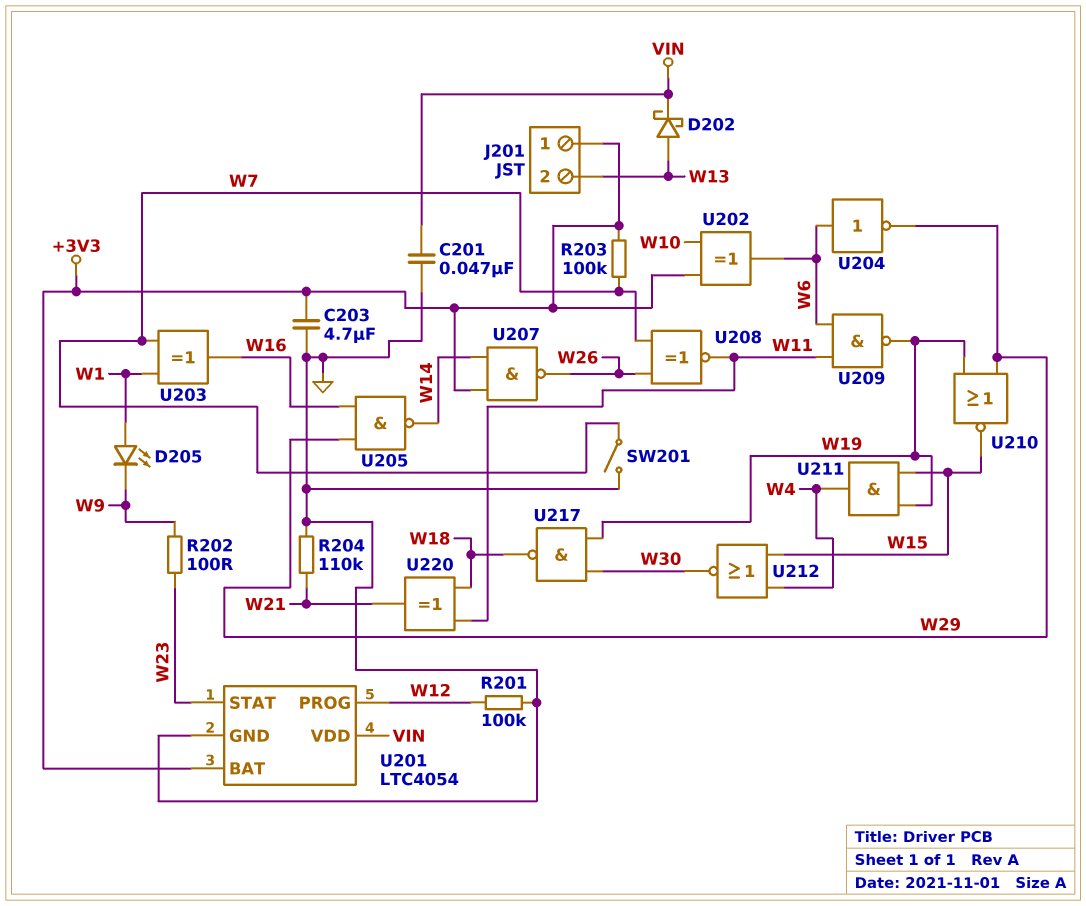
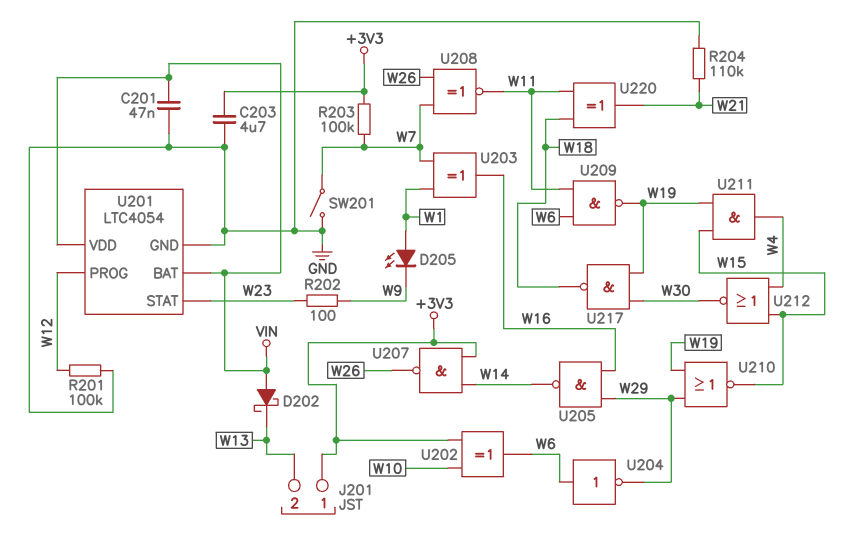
D202: schottky (A W13, K VIN) -> schottky (A VIN, K W13)
U201 pin BAT: +3V3 -> VIN

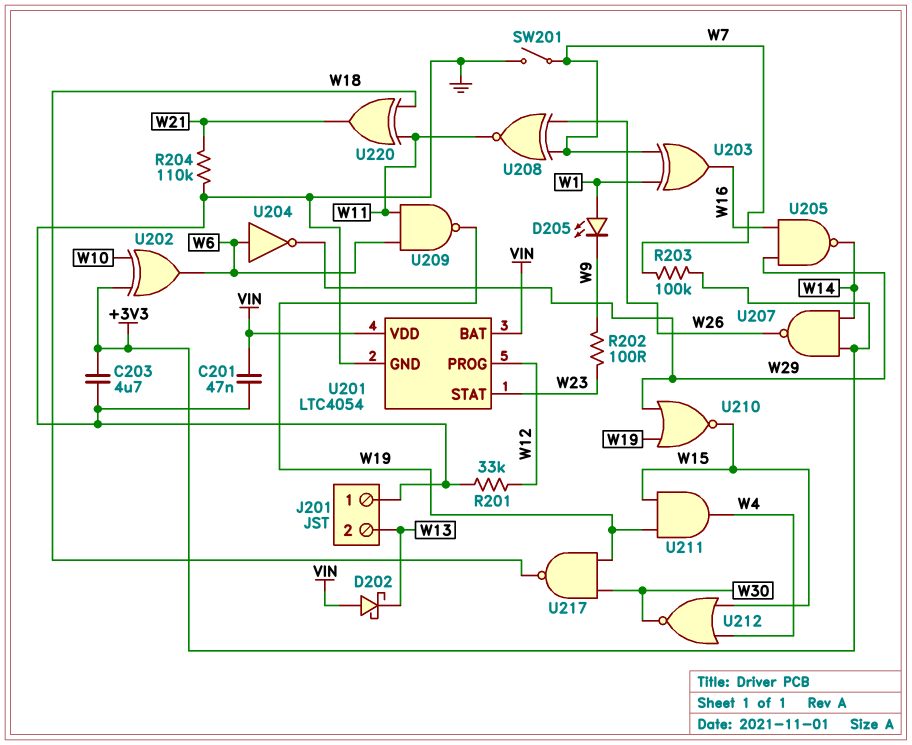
J201 pin 1: +3V3 -> GND
R201: 100k (GND, W12) -> 33k (GND, W12)

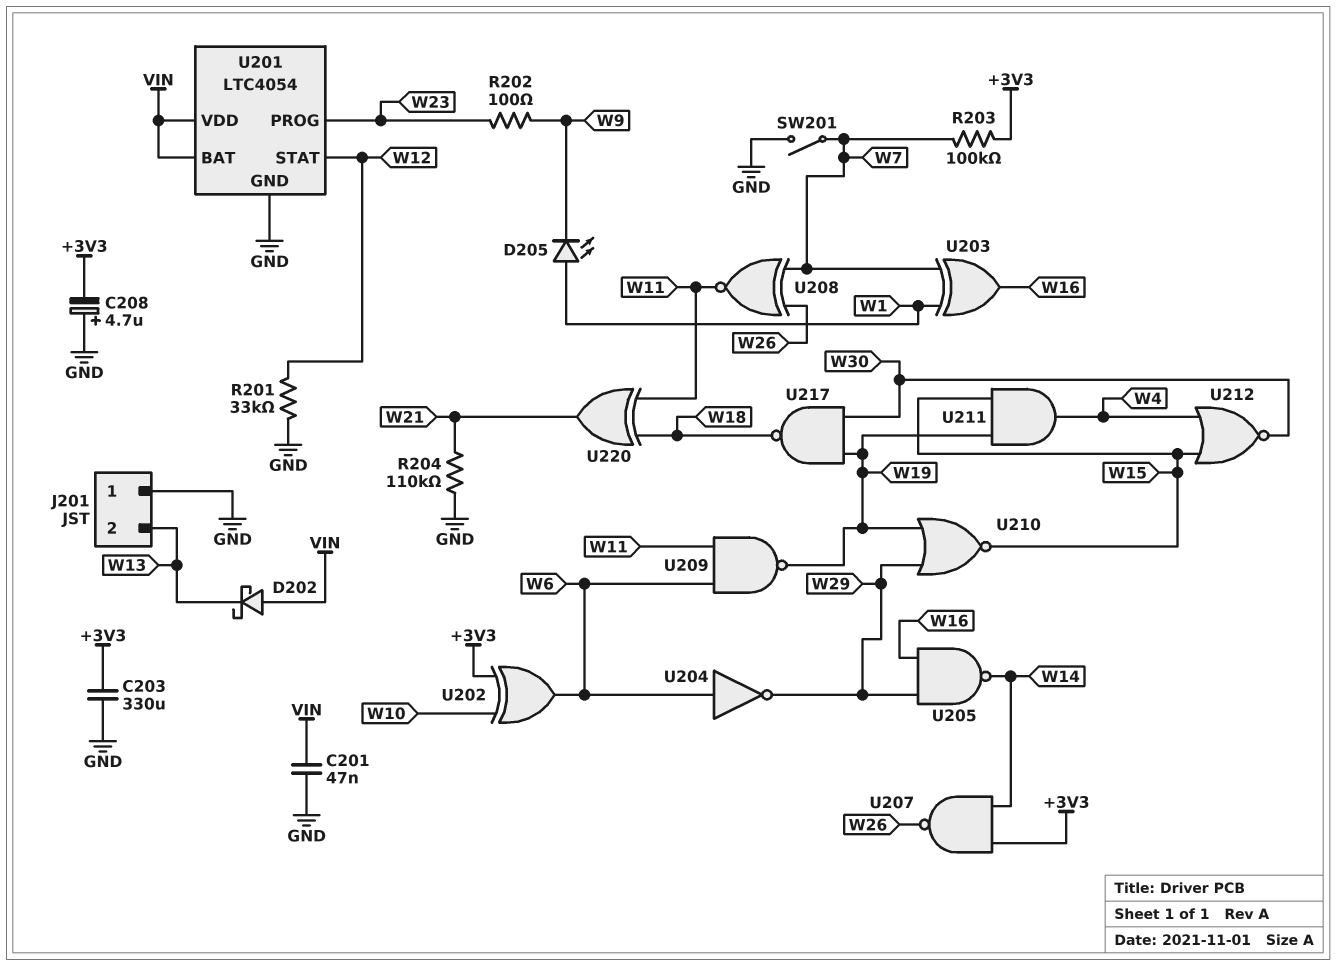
C203: 4.7uF (+3V3, GND) -> 330uF (+3V3, GND)
C208: none -> 4.7uF (plus GND, minus +3V3)
U201 pin PROG: W12 -> W23
U201 pin STAT: W23 -> W12

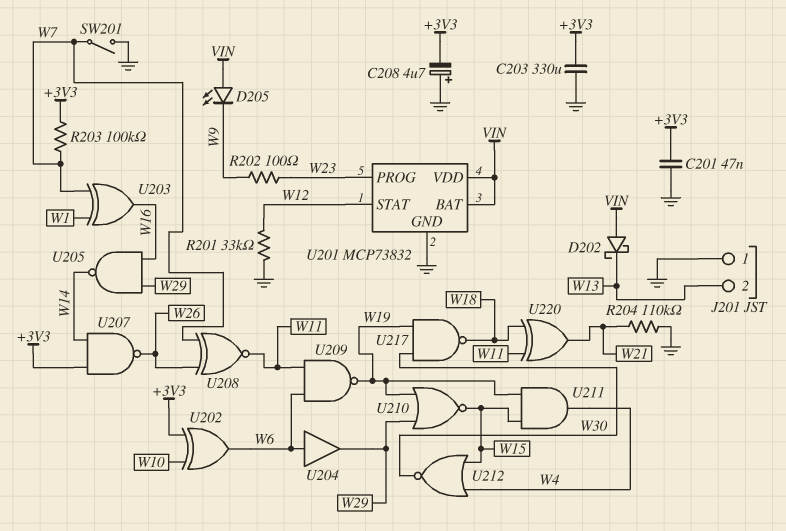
C201: 47nF (GND, VIN) -> 47nF (+3V3, GND)
D205: LED (A W1, K W9) -> LED (A VIN, K W9)
U201: LTC4054 -> MCP73832
U204: NOT (in W6, out W29) -> buffer (in W6, out W29)

